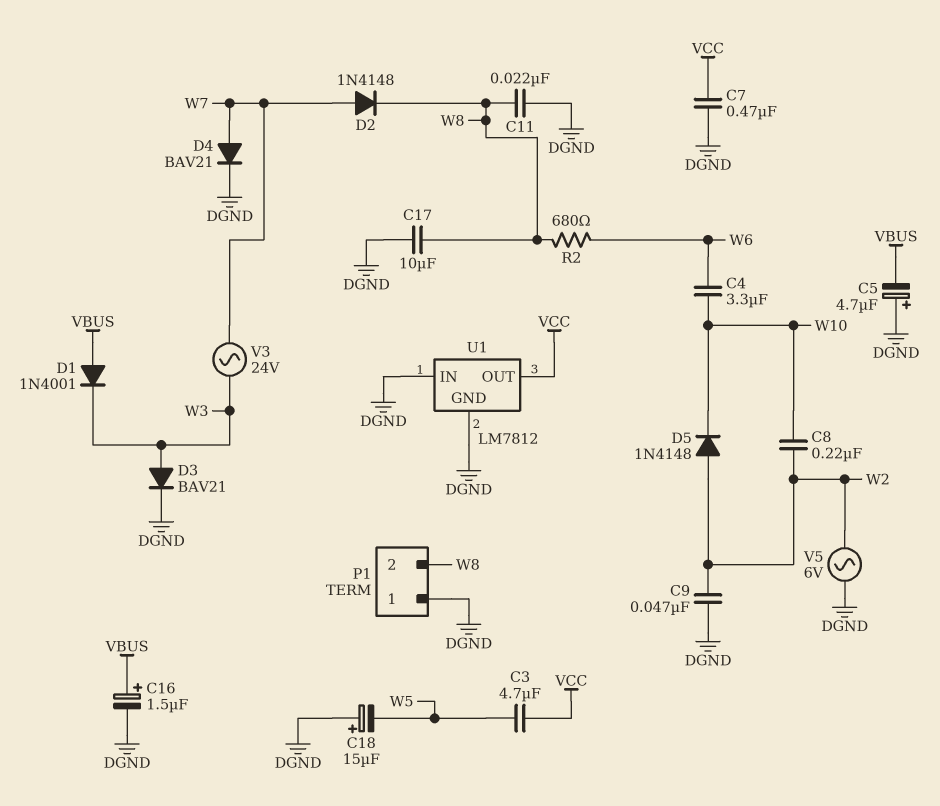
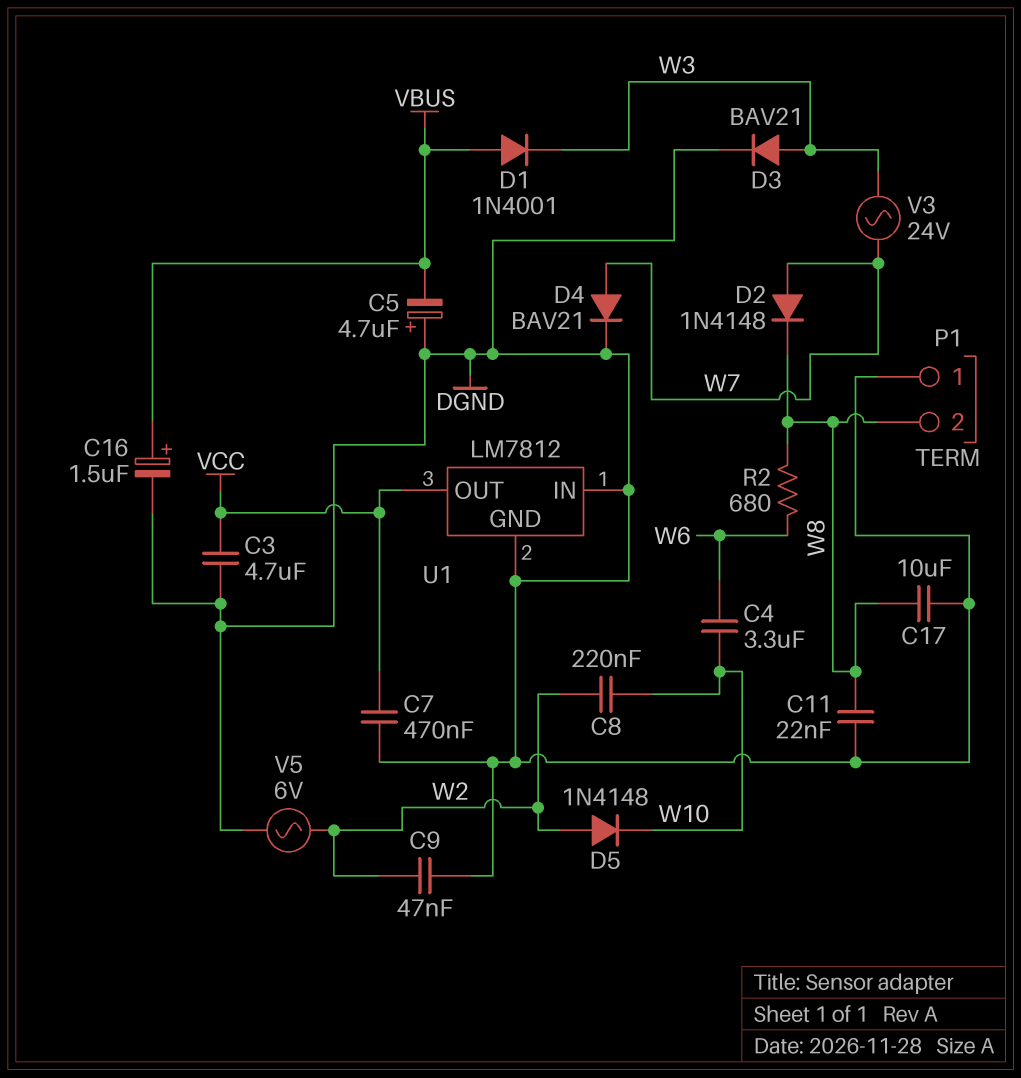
C3: 4.7uF (VCC, W5) -> 4.7uF (DGND, VCC)
C18: 15uF (plus DGND, minus W5) -> none

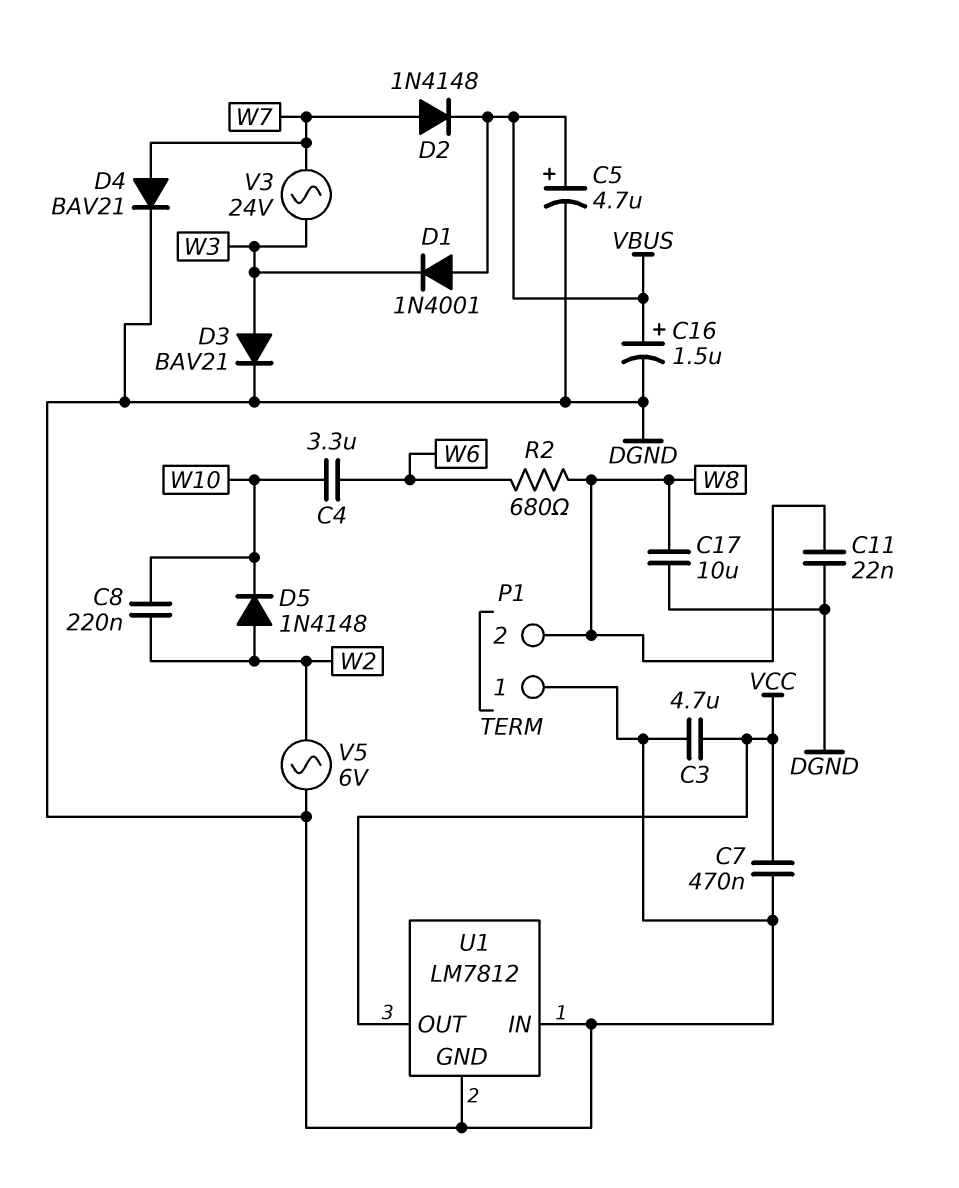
C5: 4.7uF (plus DGND, minus VBUS) -> 4.7uF (plus VBUS, minus DGND)
C9: 47nF (DGND, W2) -> none
D2: diode 1N4148 (A W7, K W8) -> diode 1N4148 (A W7, K VBUS)

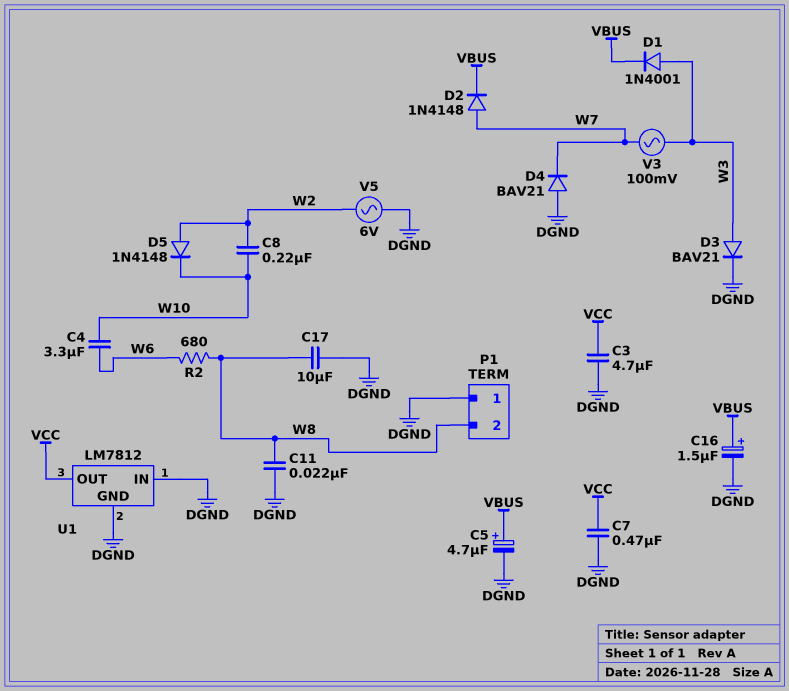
D1: diode 1N4001 (A VBUS, K W3) -> diode 1N4001 (A W3, K VBUS)
D4: diode BAV21 (A W7, K DGND) -> diode BAV21 (A DGND, K W7)
V3: AC 24V (W3, W7) -> AC 100mV (W3, W7)

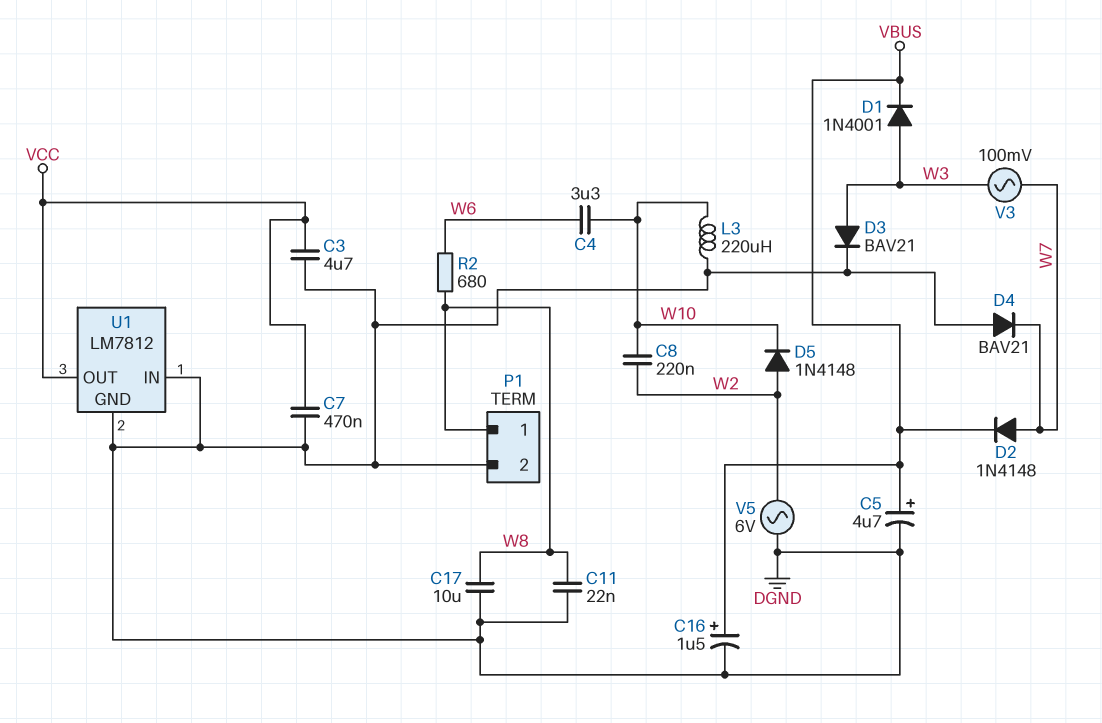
L3: none -> 220uH (DGND, W10)
P1 pin 1: DGND -> W8
P1 pin 2: W8 -> DGND

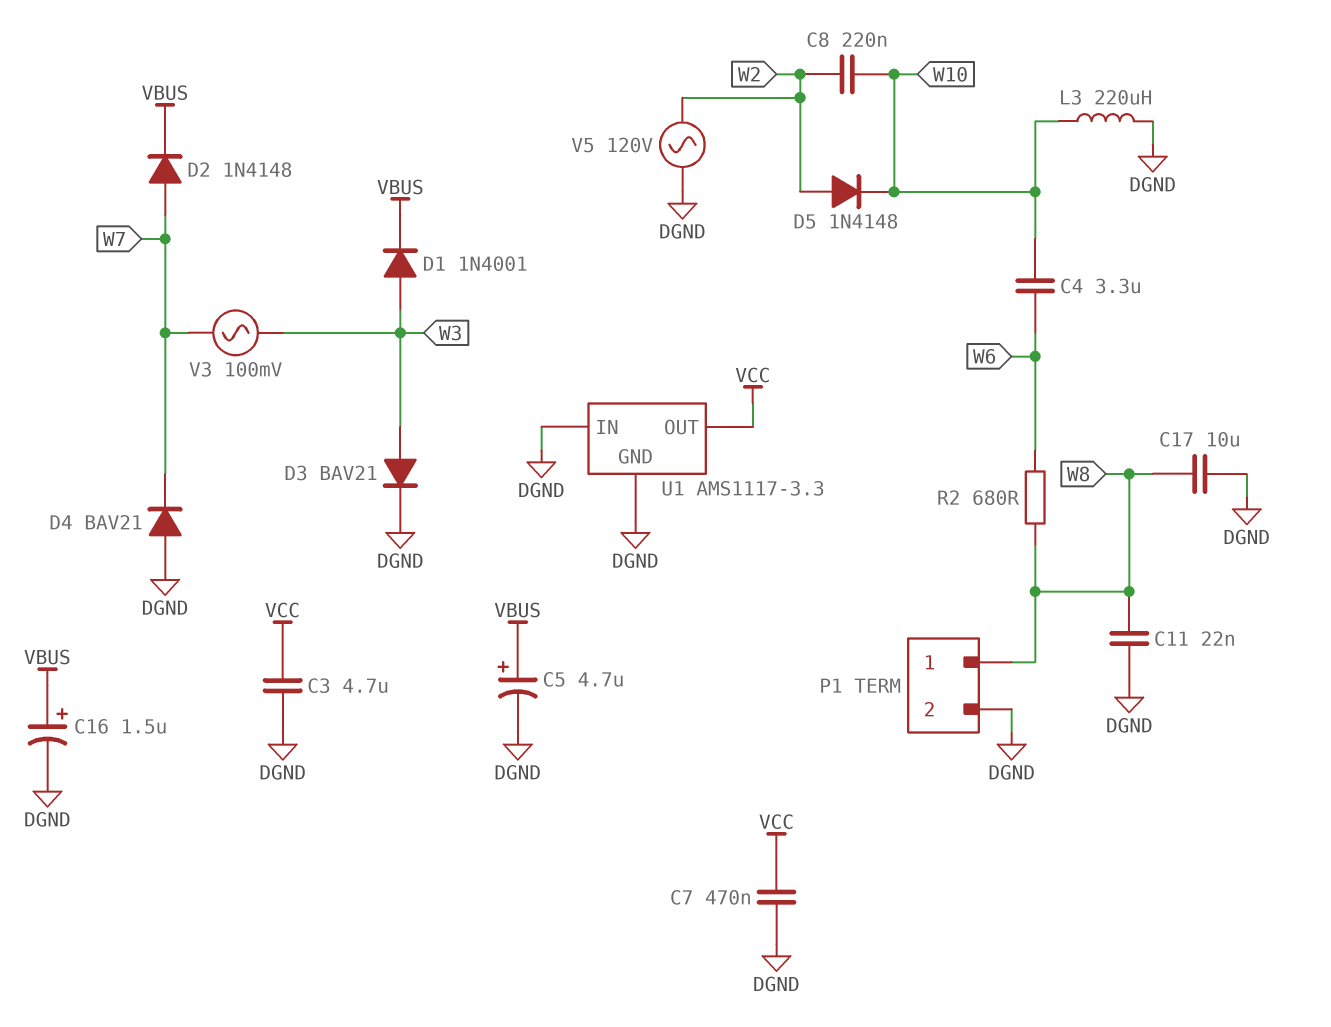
U1: LM7812 -> AMS1117-3.3
V5: AC 6V (DGND, W2) -> AC 120V (DGND, W2)

